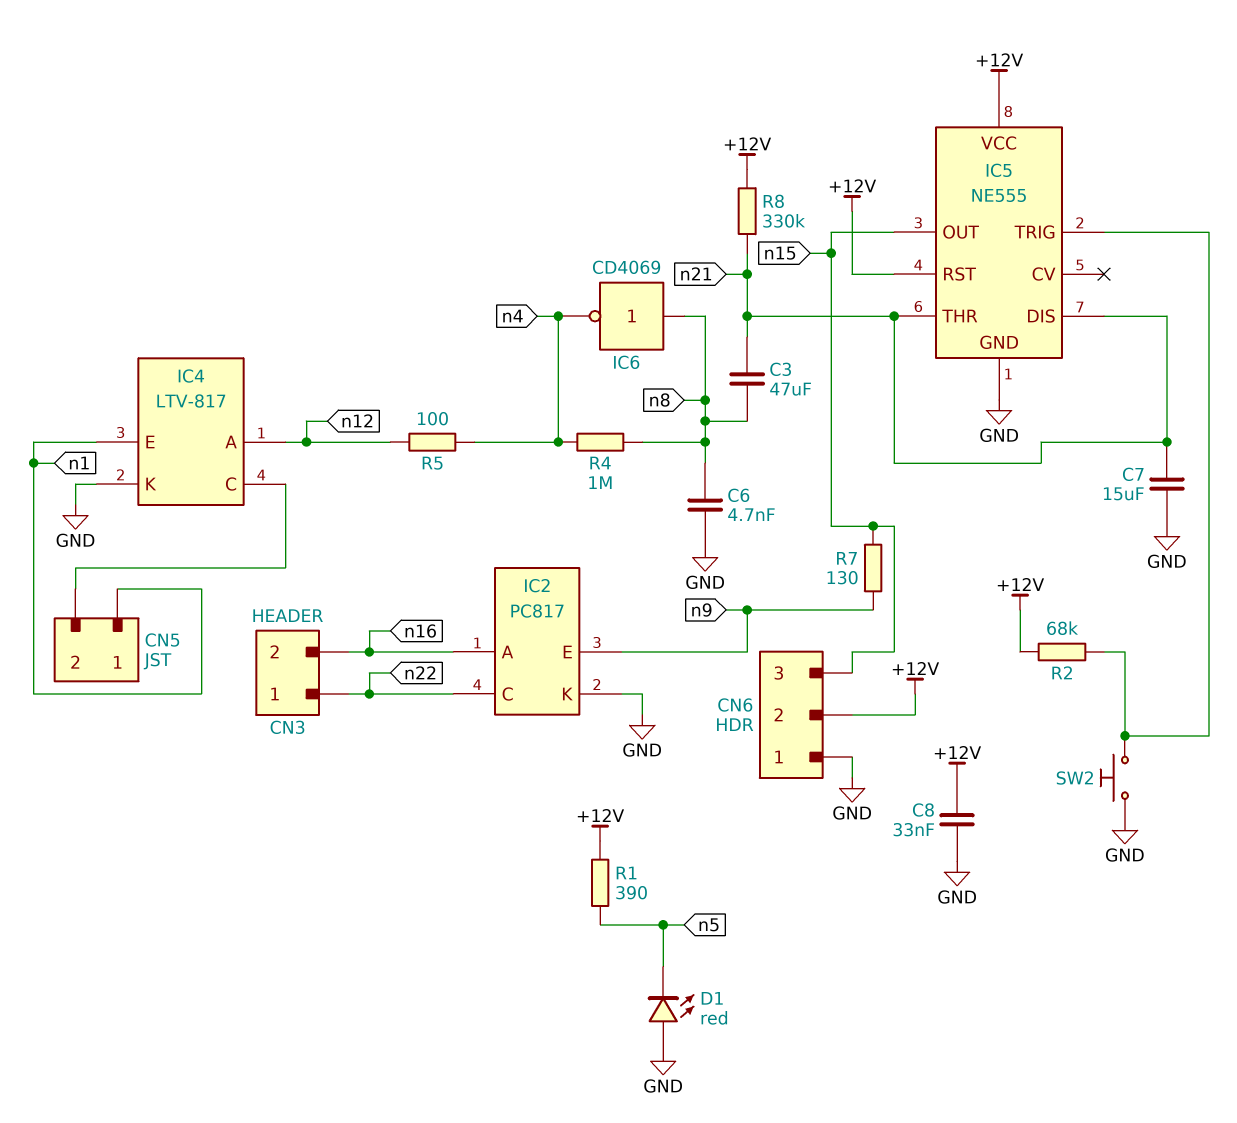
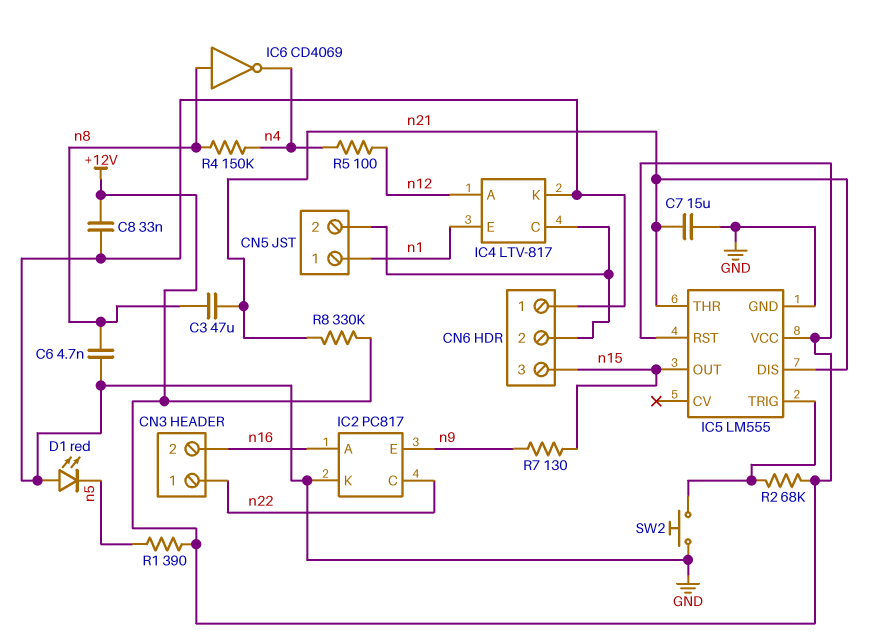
CN6 pin 2: +12V -> CN5/2
IC5: NE555 -> LM555
R4: 1M (n4, n8) -> 150k (n4, n8)

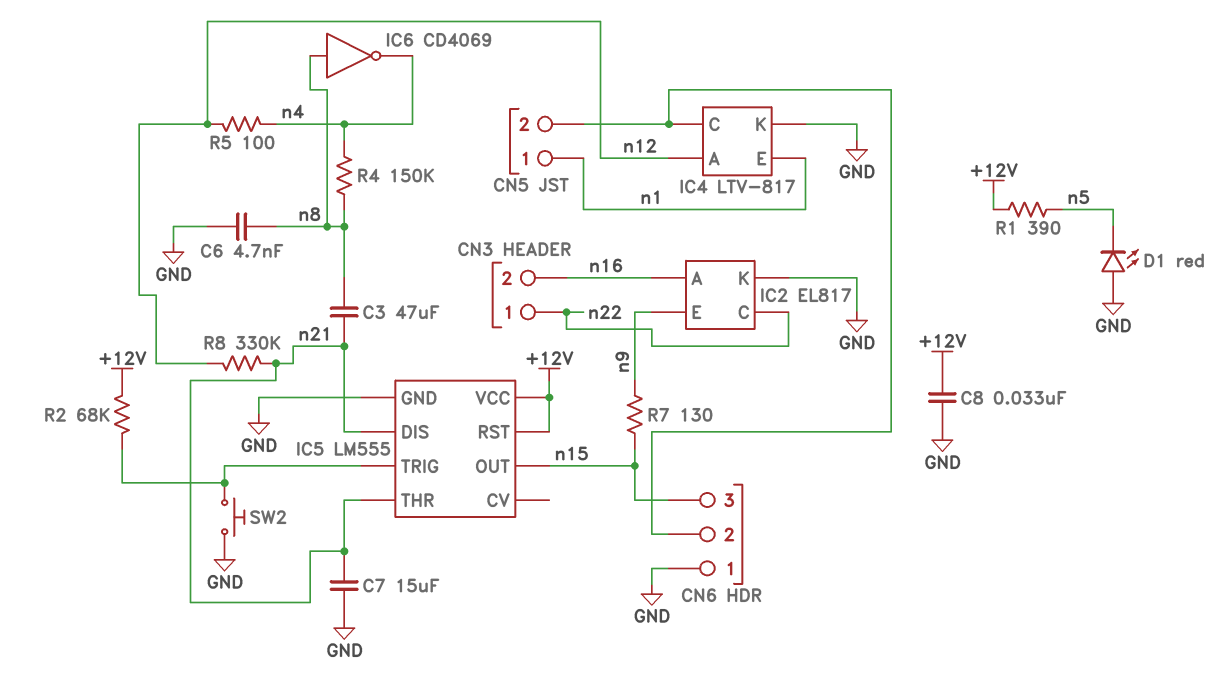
IC2: PC817 -> EL817
R8: 330k (+12V, n21) -> 330k (n12, n21)

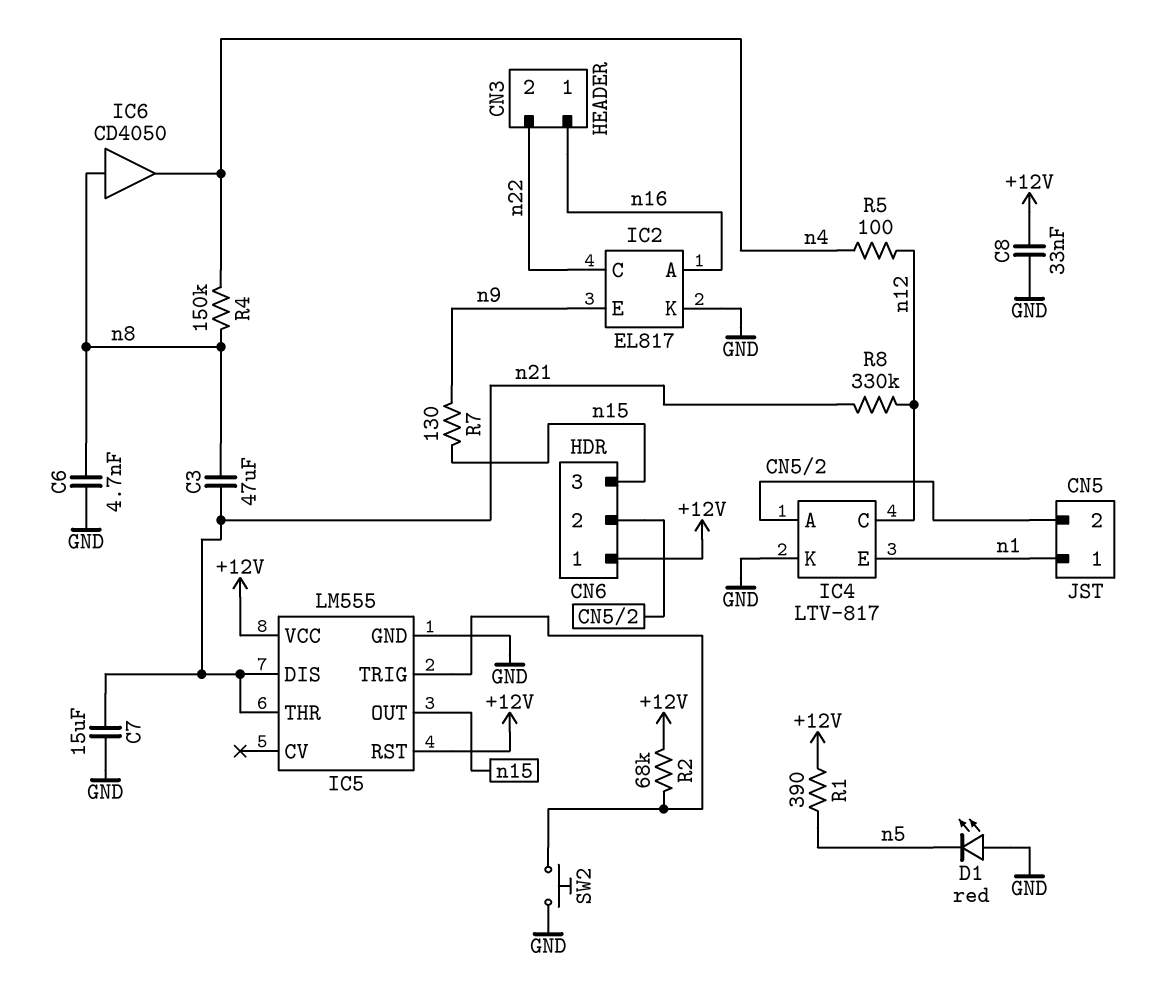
CN3 pin 1: n22 -> n16
CN3 pin 2: n16 -> n22
CN6 pin 1: GND -> +12V
IC4 pin A: n12 -> CN5/2
IC4 pin C: CN5/2 -> n12
IC6: NOT CD4069 (in n8, out n4) -> buffer CD4050 (in n8, out n4)

